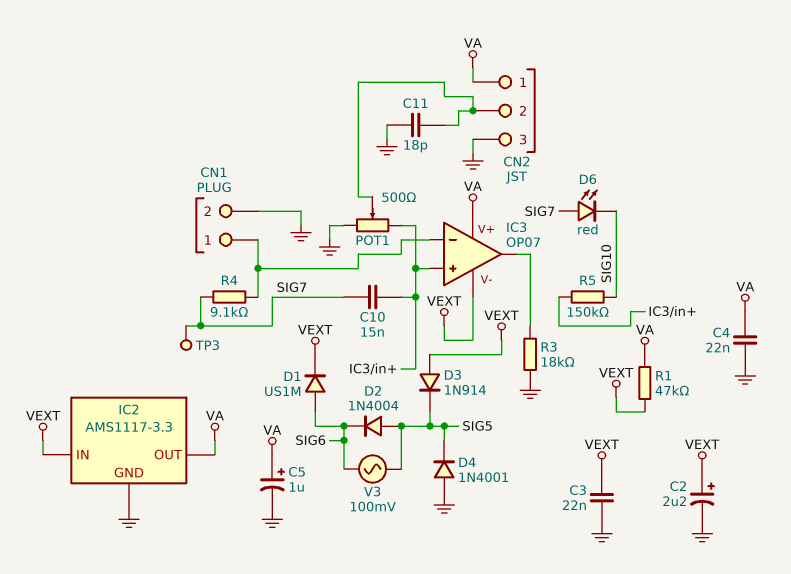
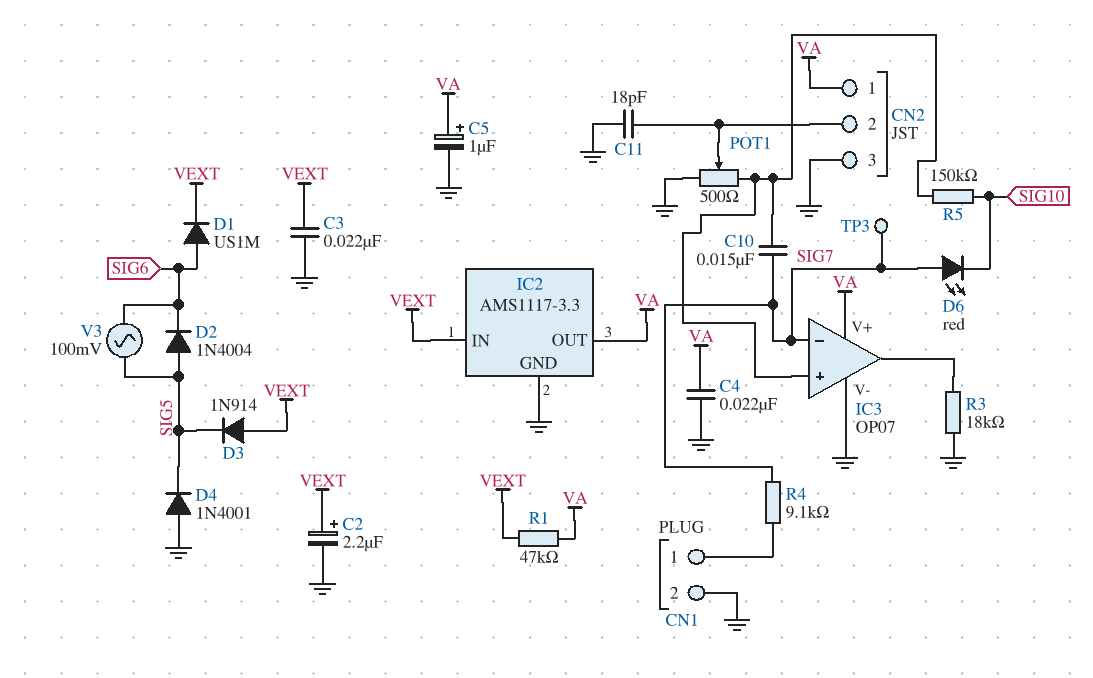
IC3 pin V-: VEXT -> GND
IC3 pin in-: CN1/1 -> SIG7

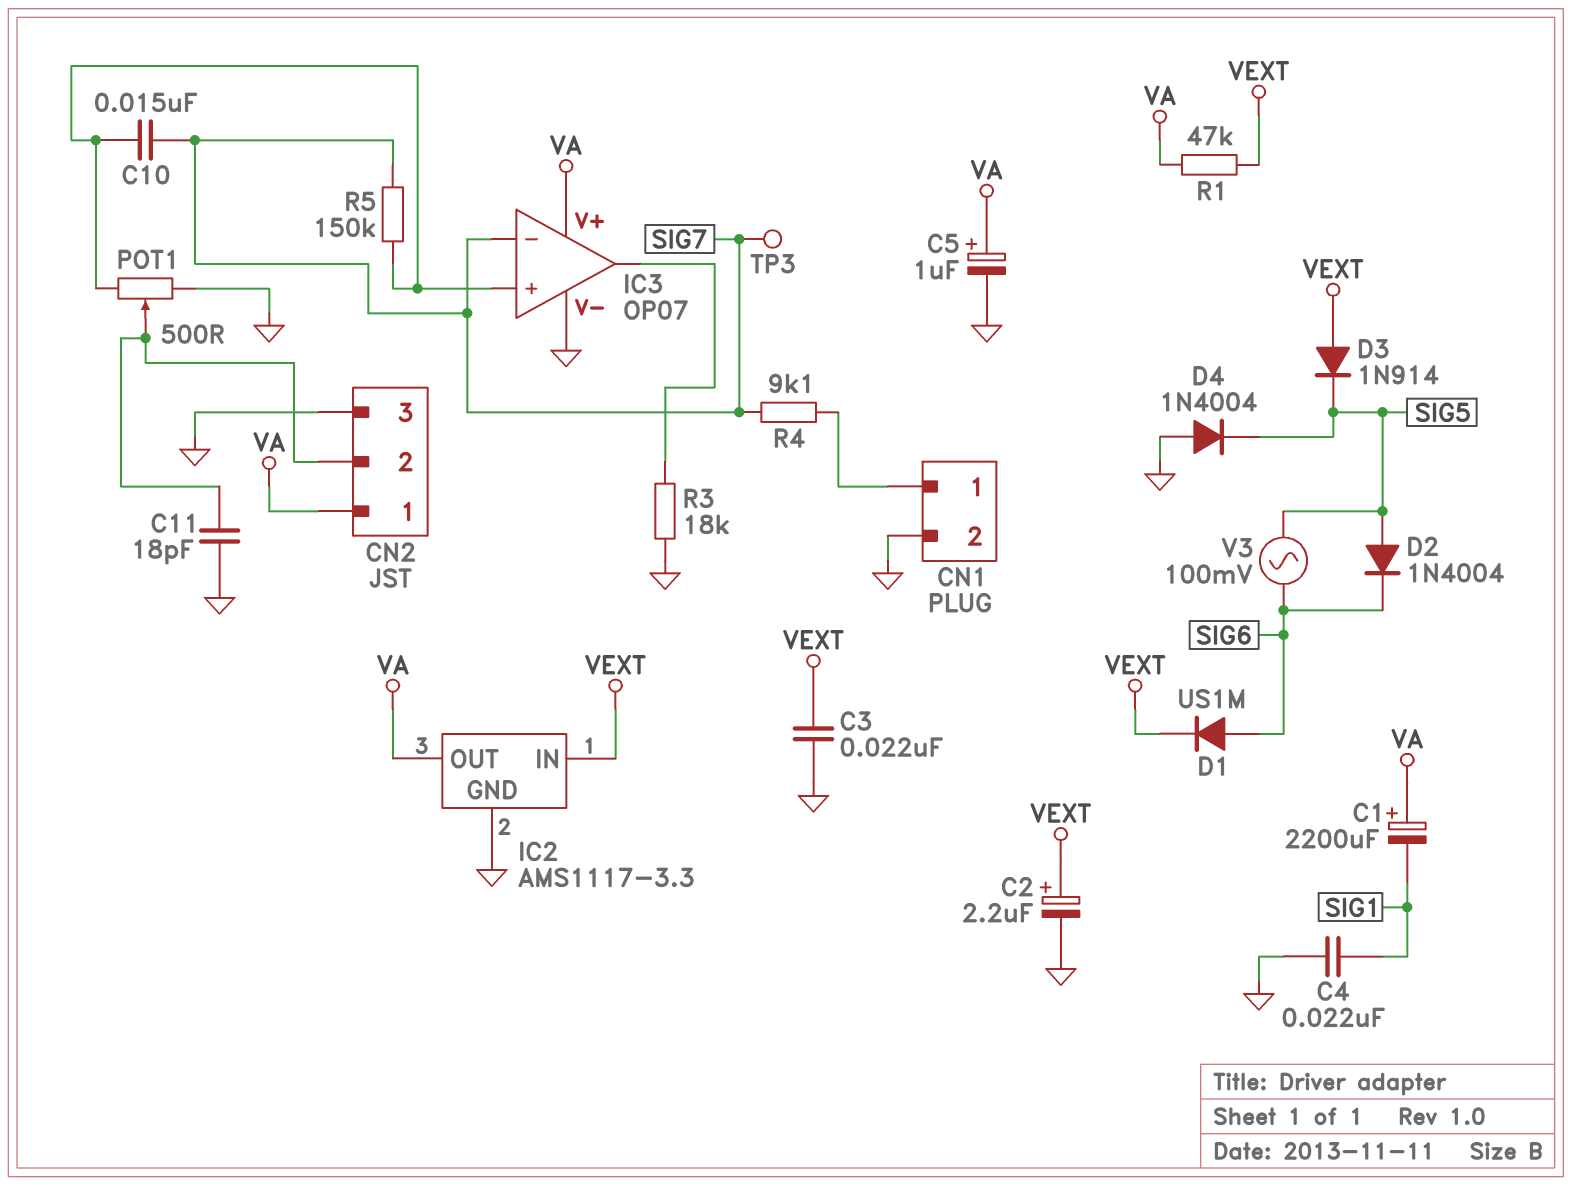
C1: none -> 2200uF (plus VA, minus SIG1)
C4: 22nF (GND, VA) -> 22nF (GND, SIG1)
D4: diode 1N4001 (A GND, K SIG5) -> diode 1N4004 (A GND, K SIG5)
D6: LED red (A SIG7, K SIG10) -> none
R5: 150k (IC3/in+, SIG10) -> 150k (IC3/in+, SIG7)

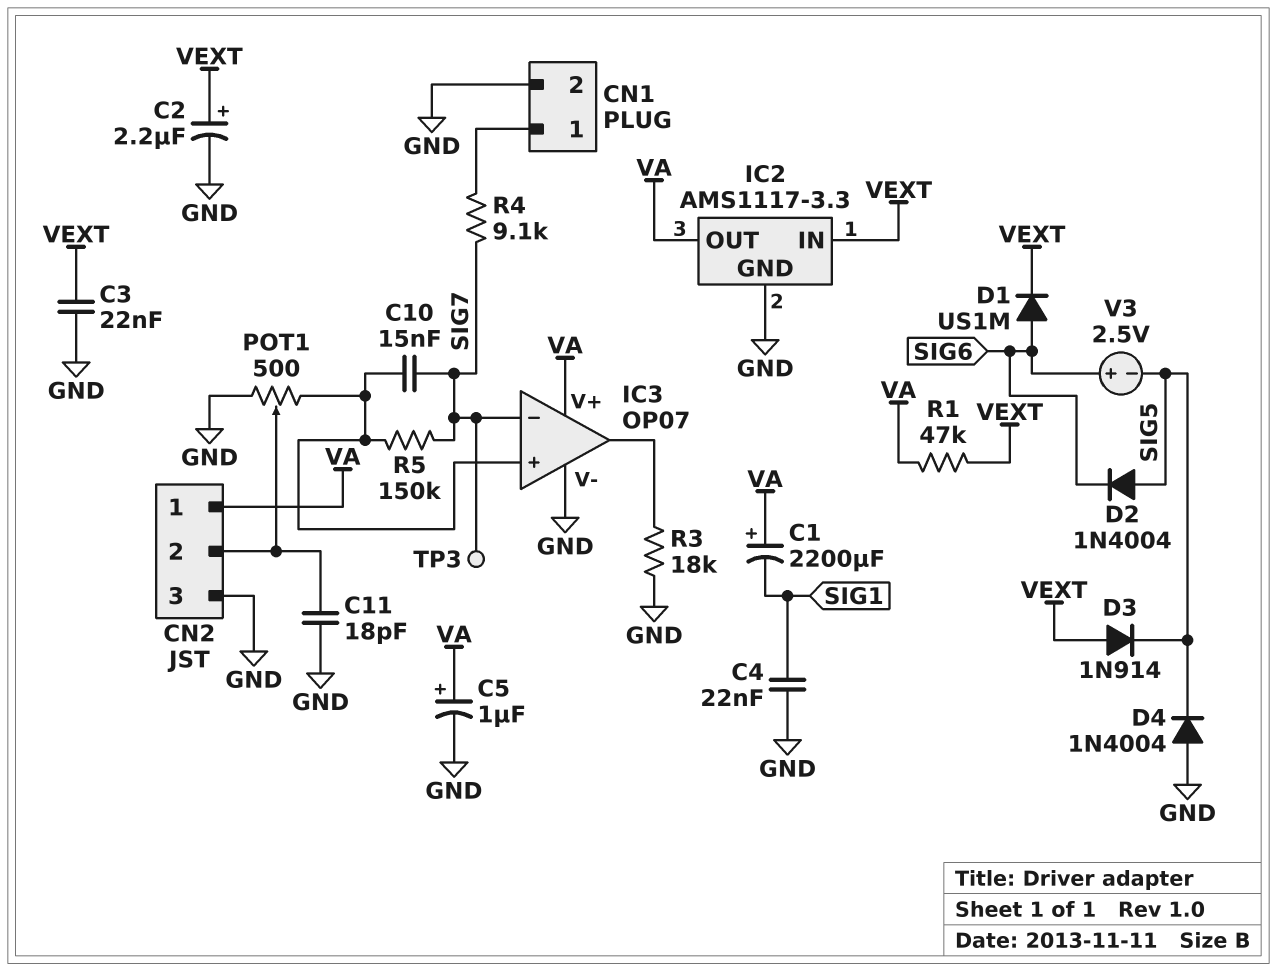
V3: AC 100mV (SIG5, SIG6) -> 2.5V (plus SIG6, minus SIG5)

